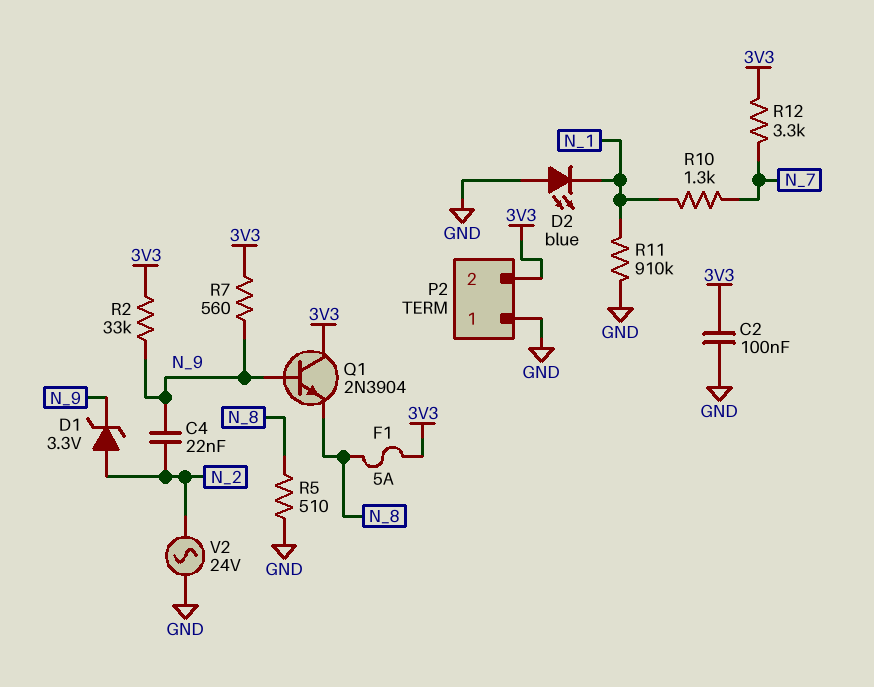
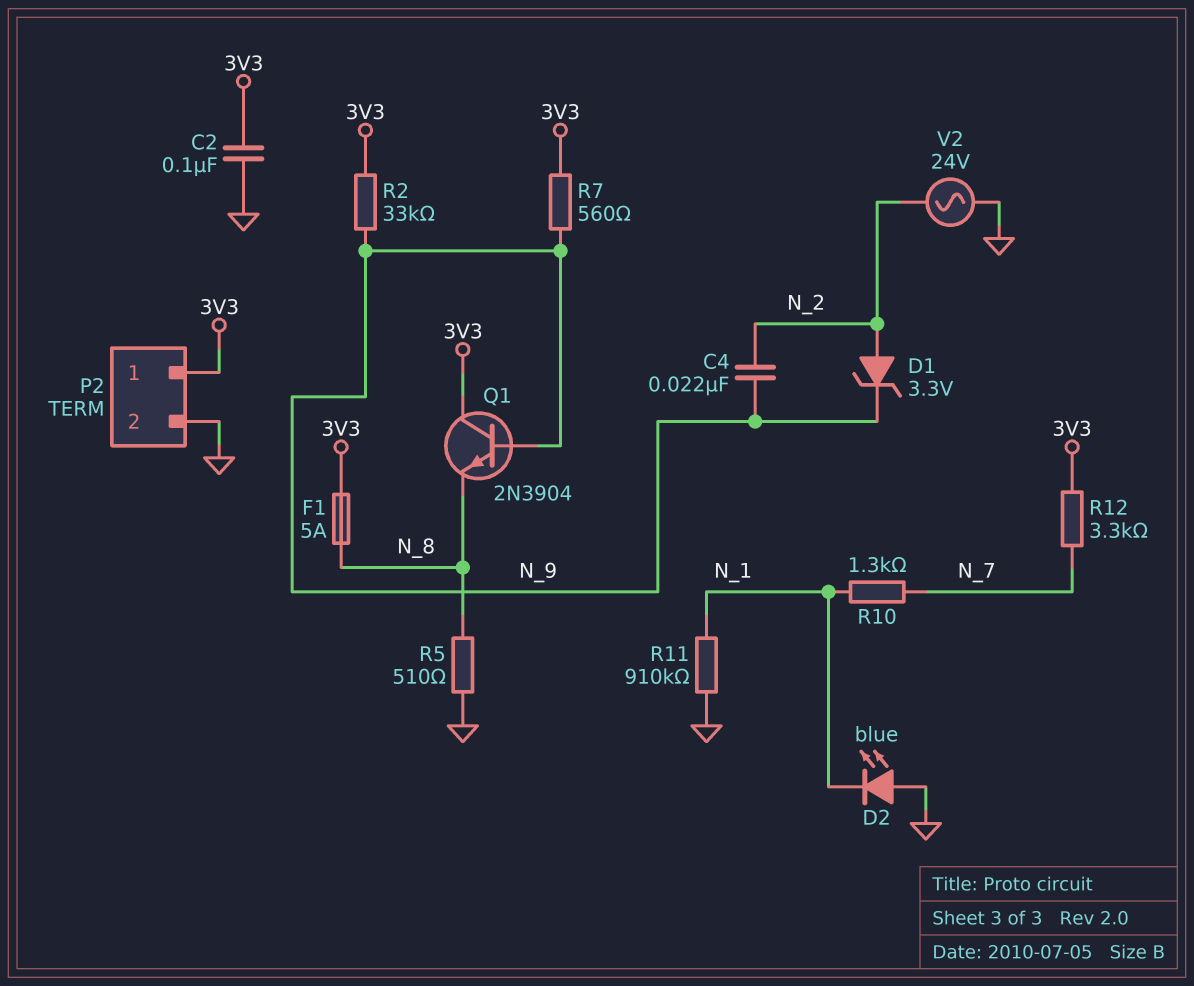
P2 pin 1: GND -> 3V3
P2 pin 2: 3V3 -> GND

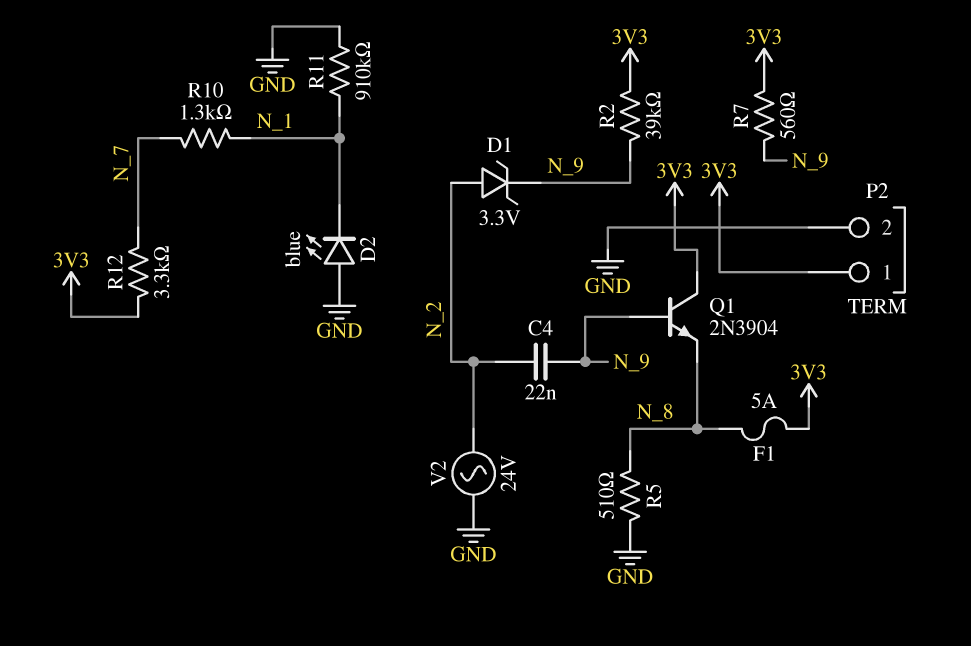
C2: 100nF (3V3, GND) -> none
R2: 33k (3V3, N_9) -> 39k (3V3, N_9)

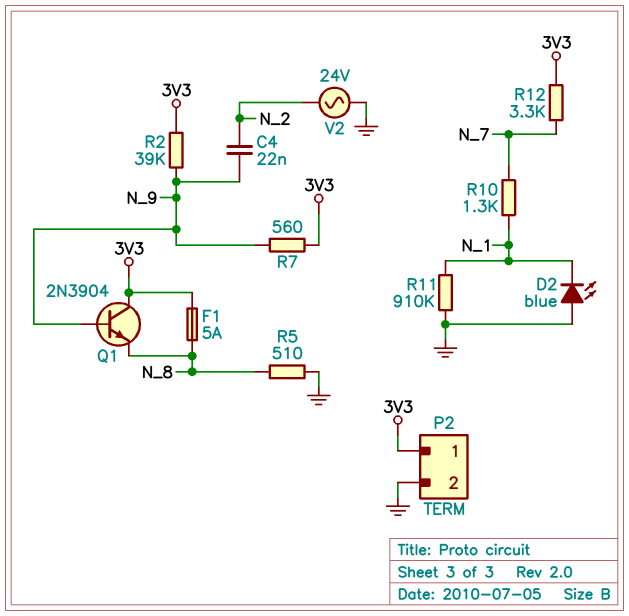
D1: zener 3.3V (A N_2, K N_9) -> none

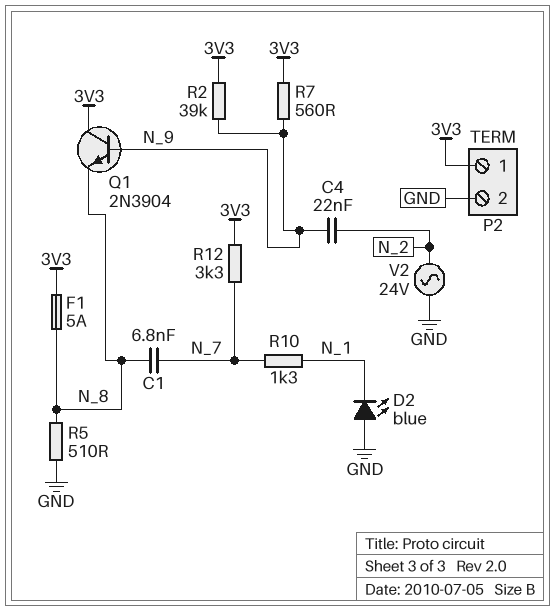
C1: none -> 6.8nF (N_7, N_8)
R11: 910k (GND, N_1) -> none

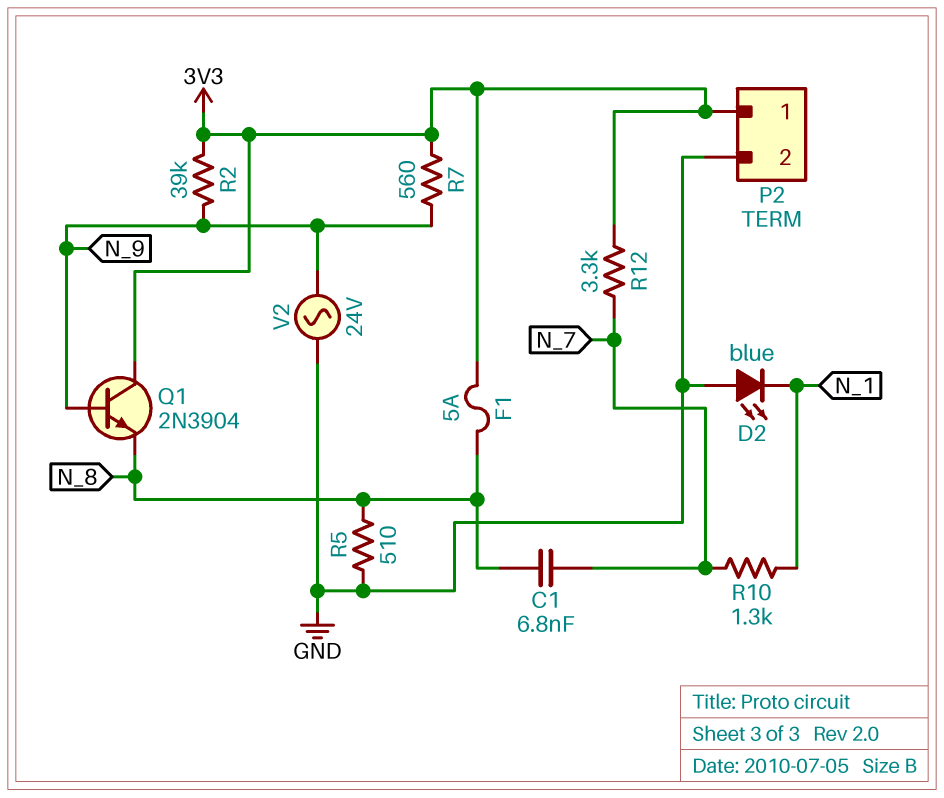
C4: 22nF (N_2, N_9) -> none
V2: AC 24V (GND, N_2) -> AC 24V (GND, N_9)

